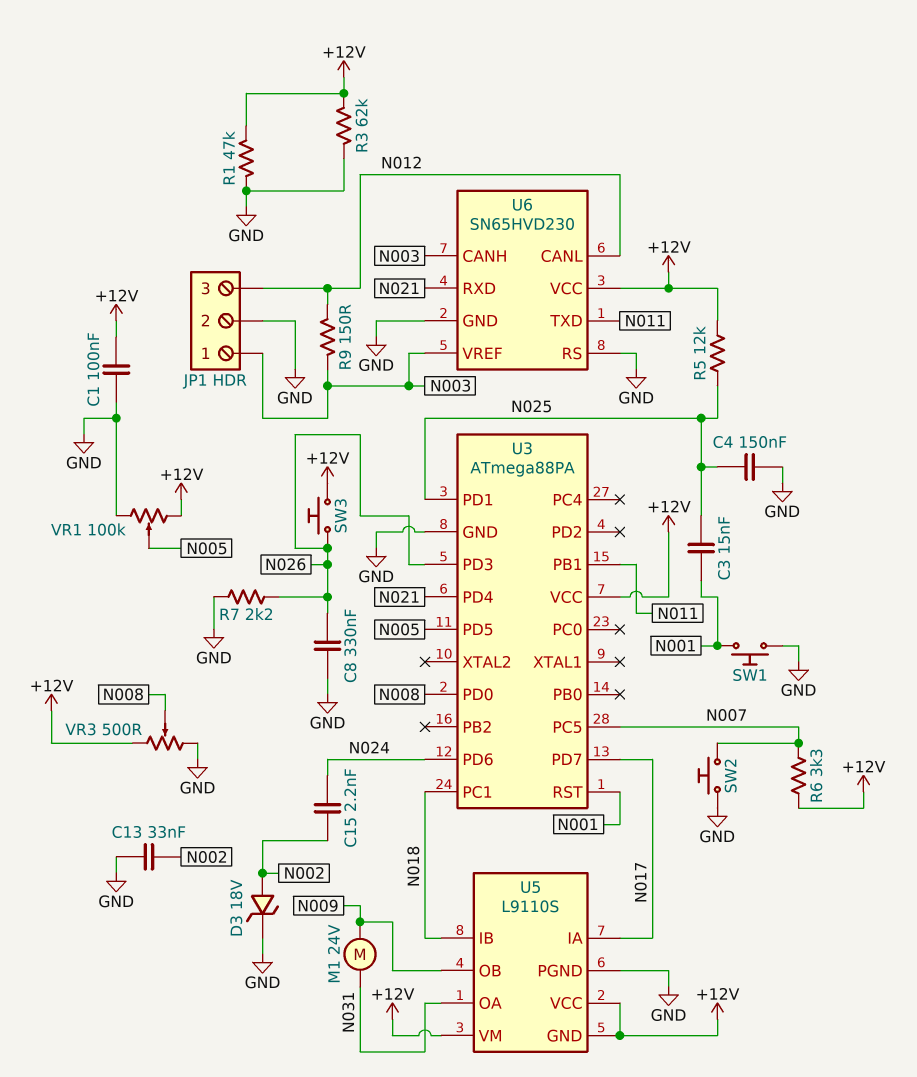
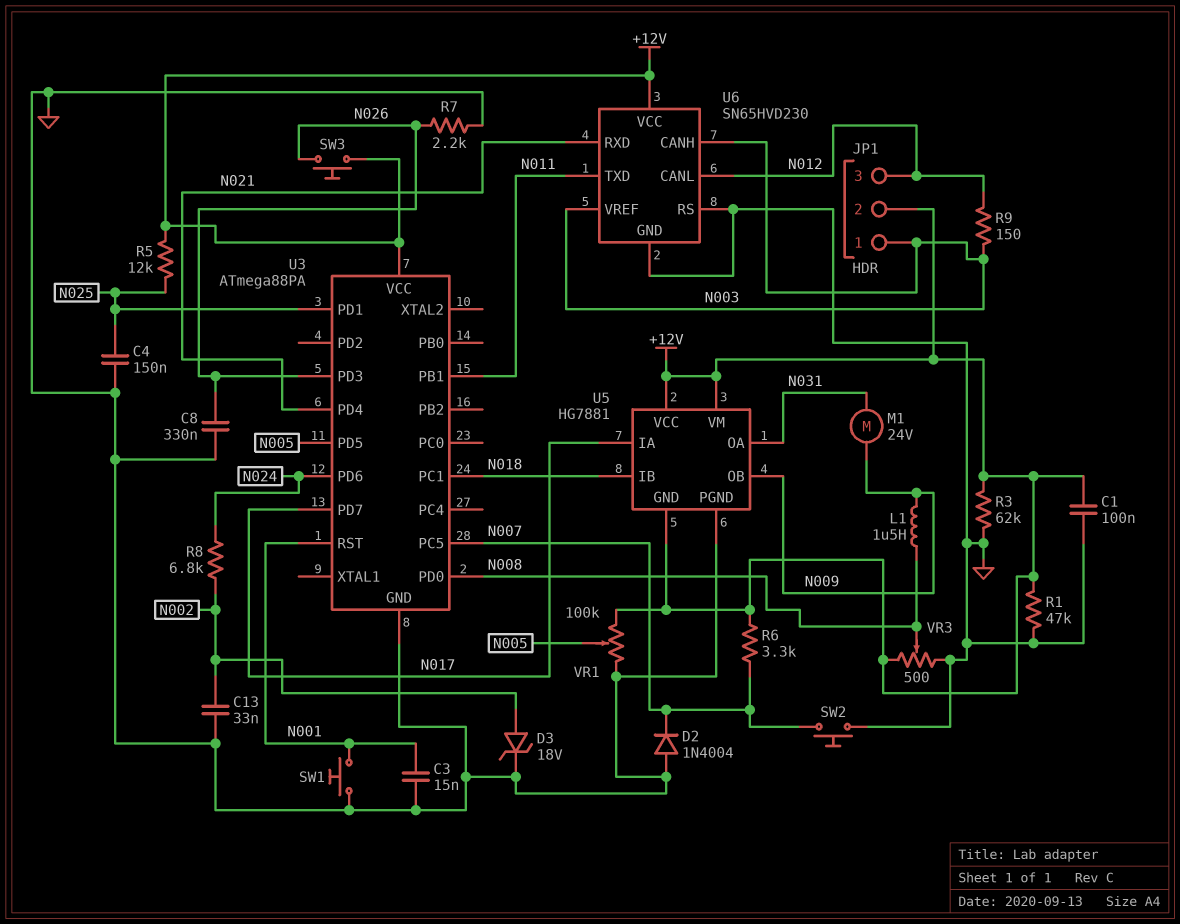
C3: 15nF (N001, N025) -> 15nF (GND, N001)
C15: 2.2nF (N002, N024) -> none
D2: none -> diode 1N4004 (A GND, K N007)
JP1 pin 2: GND -> +12V
L1: none -> 1.5uH (N008, N009)
R8: none -> 6.8k (N002, N024)
U5: L9110S -> HG7881

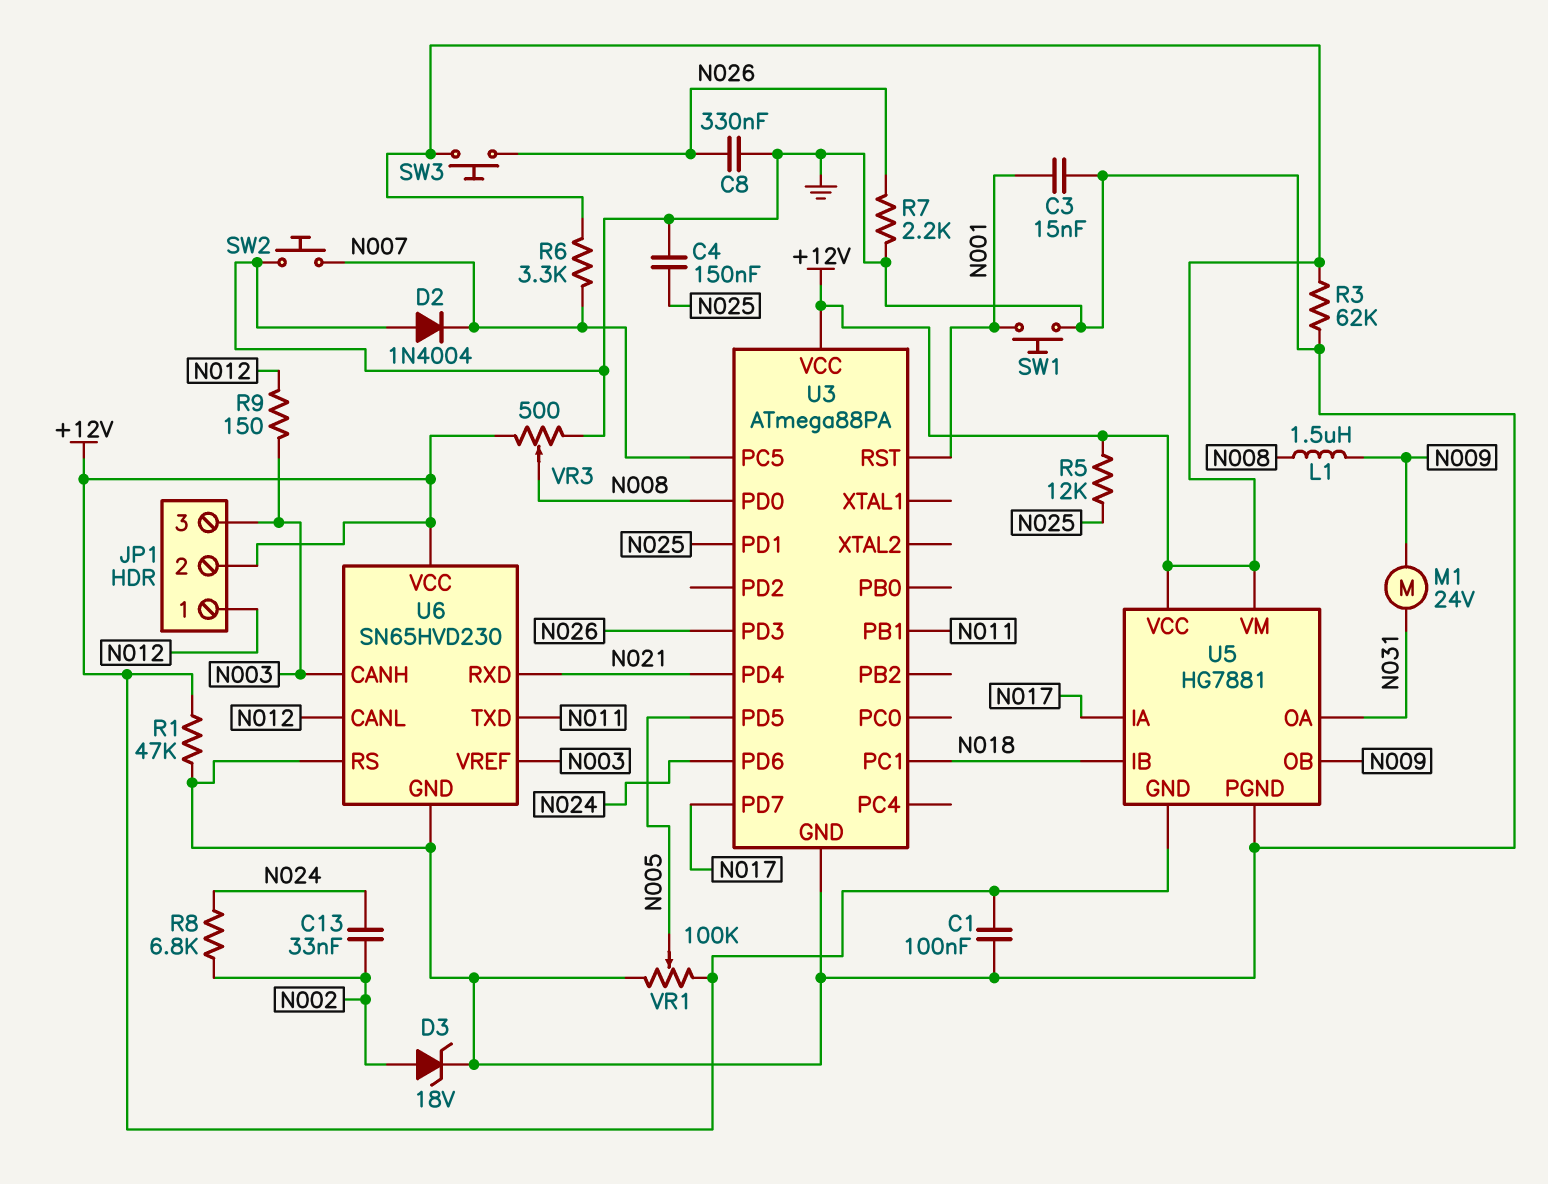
C13: 33nF (GND, N002) -> 33nF (N002, N024)
JP1 pin 1: N003 -> N012
JP1 pin 3: N012 -> N003

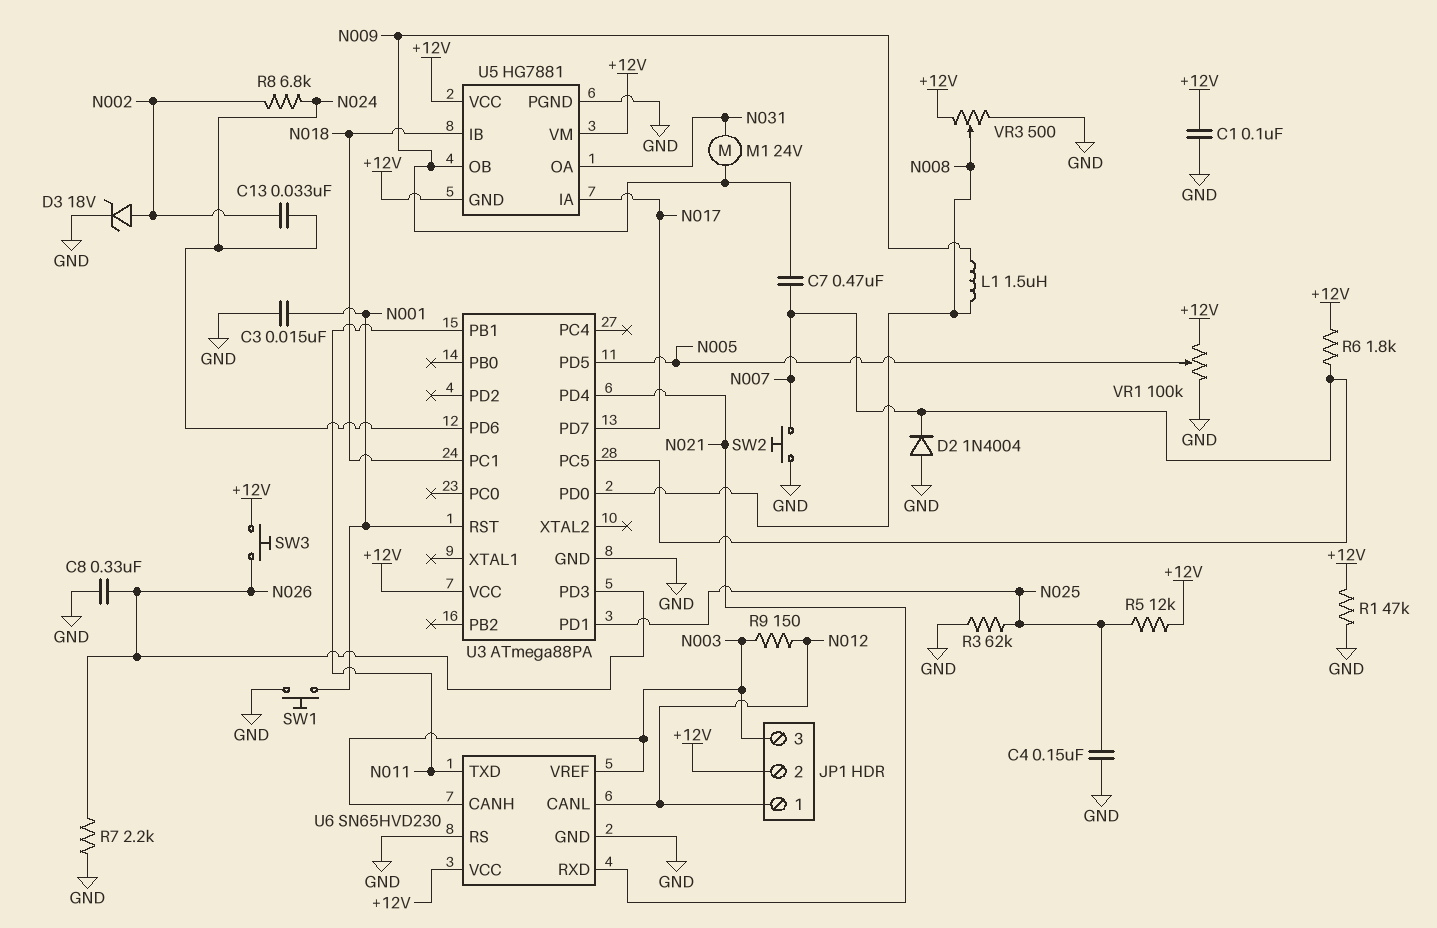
C7: none -> 470nF (N007, N009)
R3: 62k (+12V, GND) -> 62k (GND, N025)
R6: 3.3k (+12V, N007) -> 1.8k (+12V, N007)

